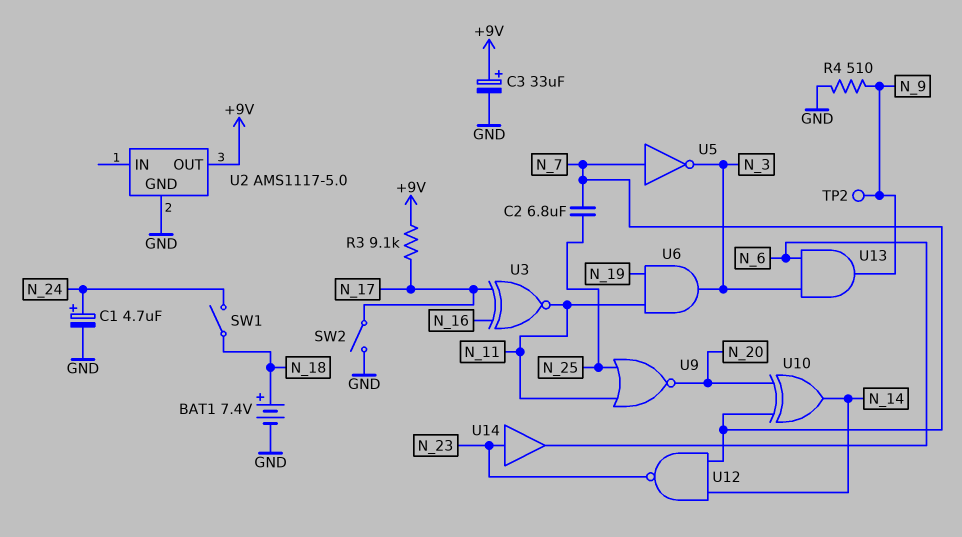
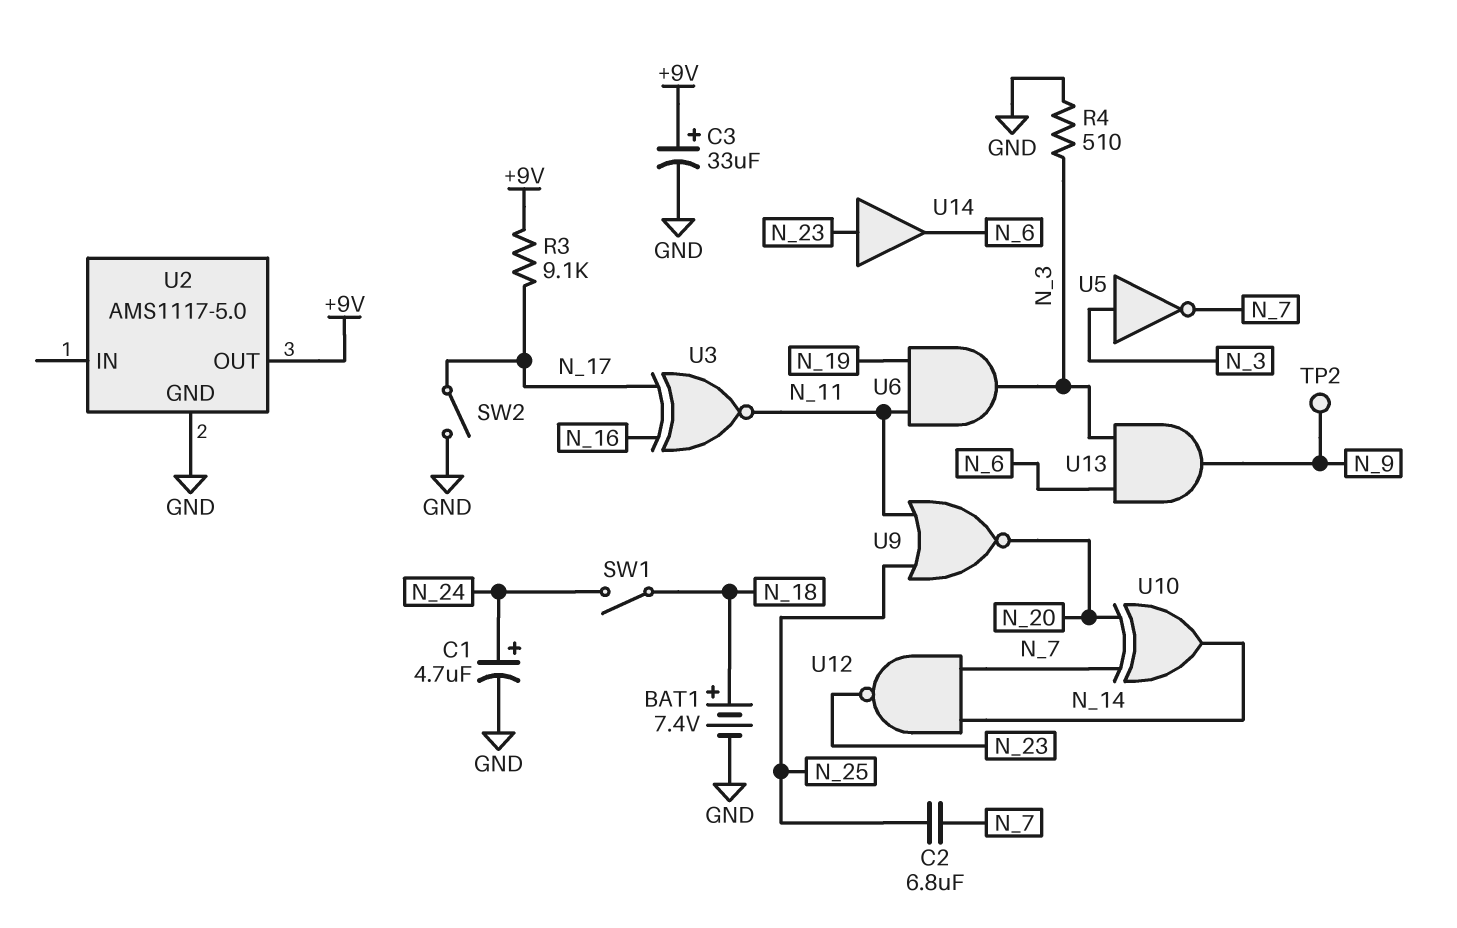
R4: 510 (GND, N_9) -> 510 (GND, N_3)
U5: NOT (in N_7, out N_3) -> NOT (in N_3, out N_7)

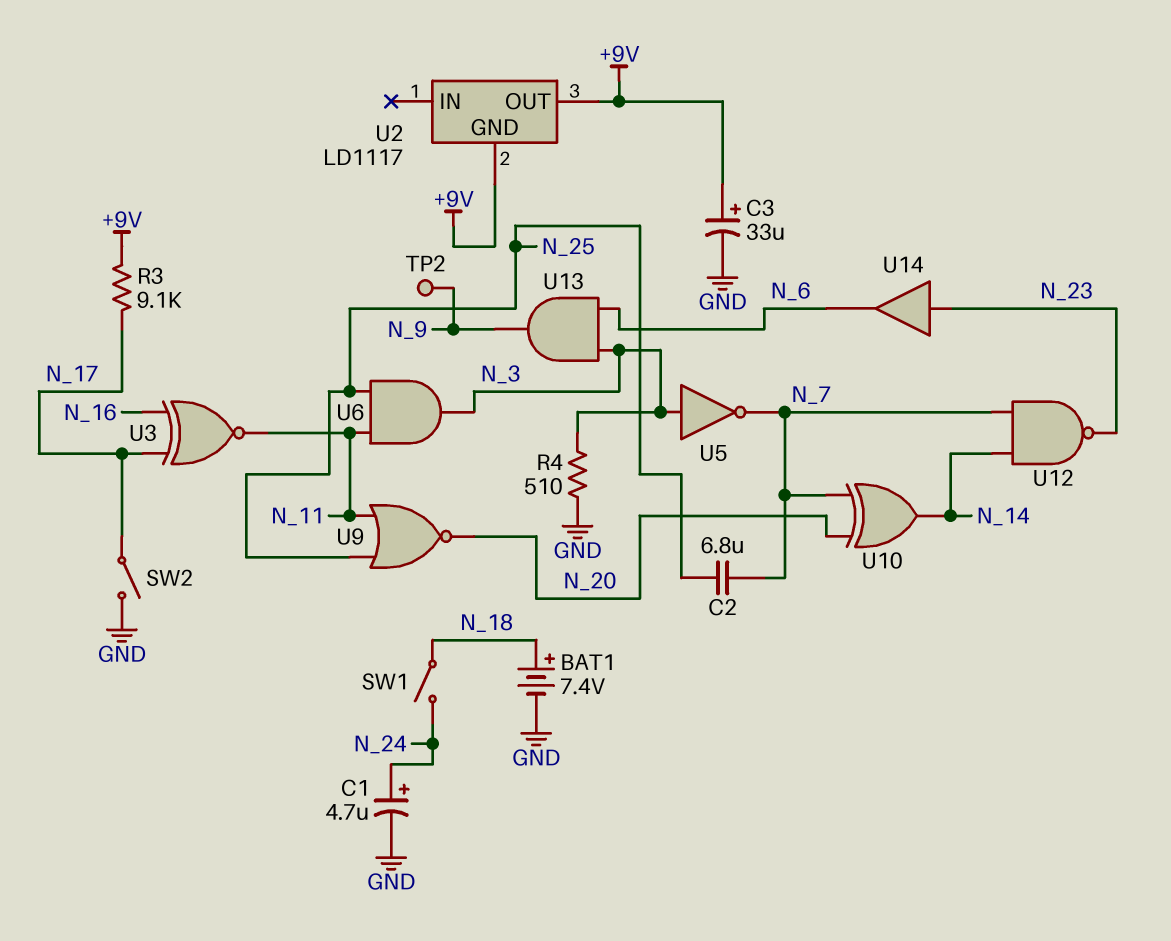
U2: AMS1117-5.0 -> LD1117
U2 pin GND: GND -> +9V
U6: AND (in N_11, in N_19, out N_3) -> AND (in N_11, in N_25, out N_3)

